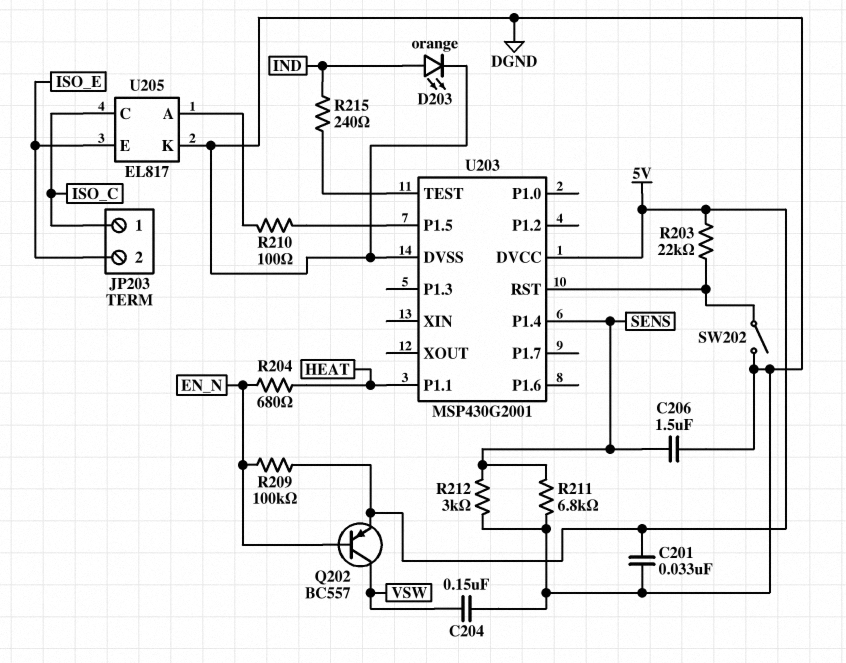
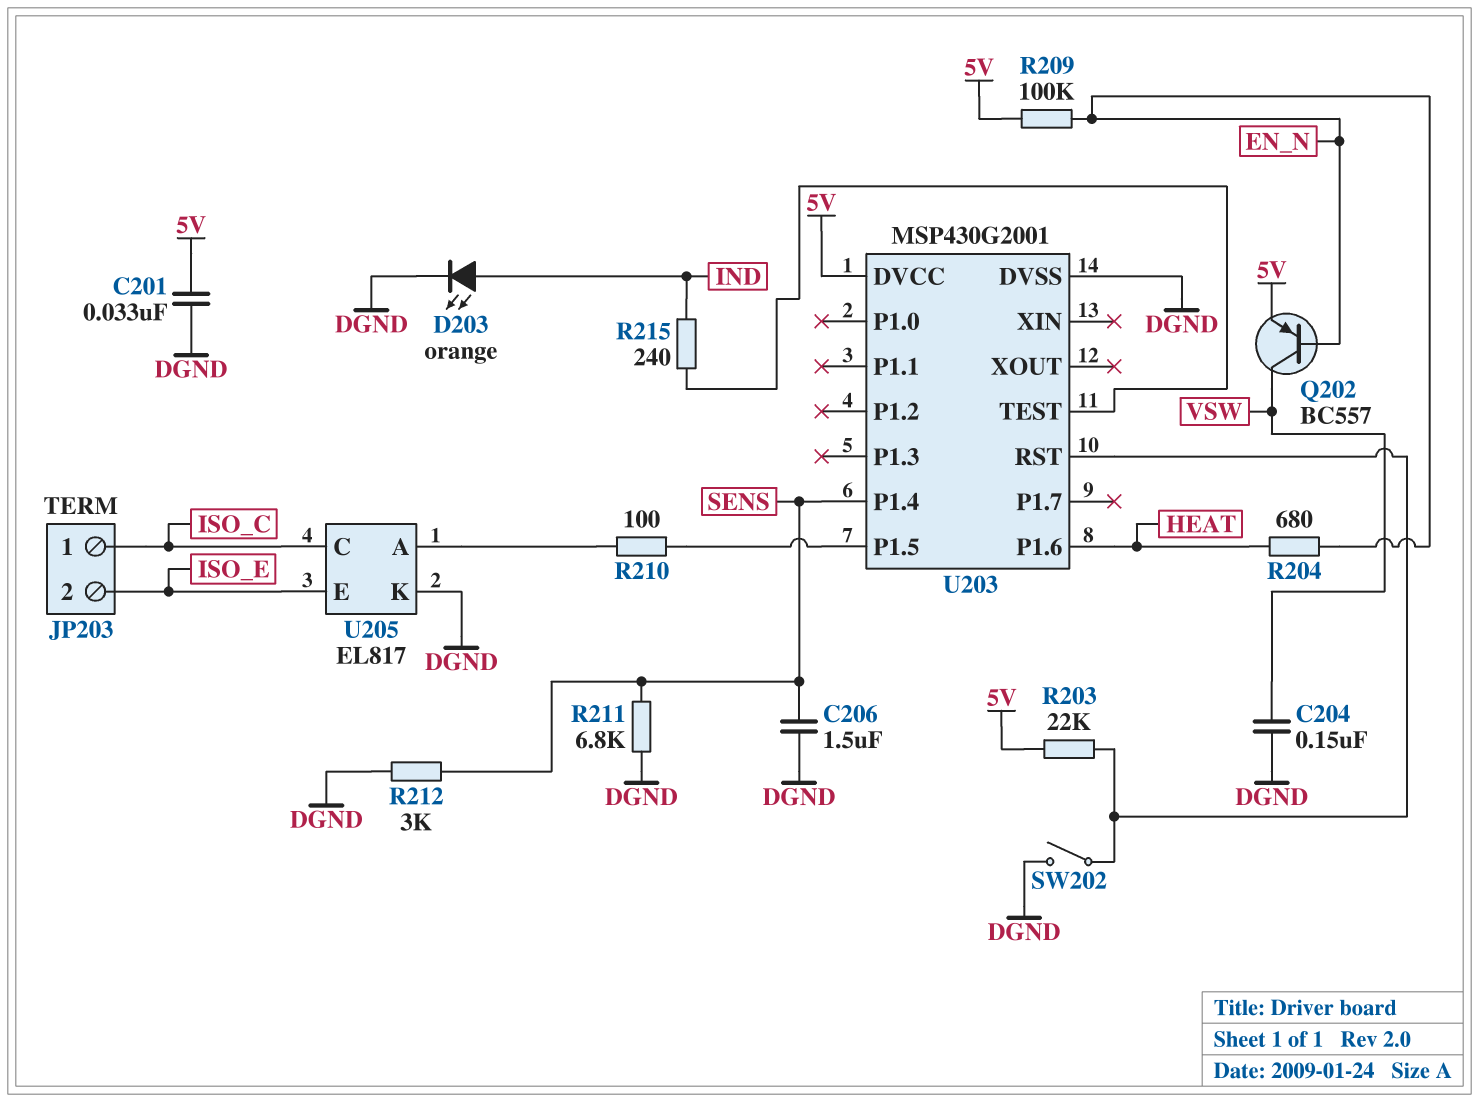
U203 pin P1.1: HEAT -> none
U203 pin P1.6: none -> HEAT

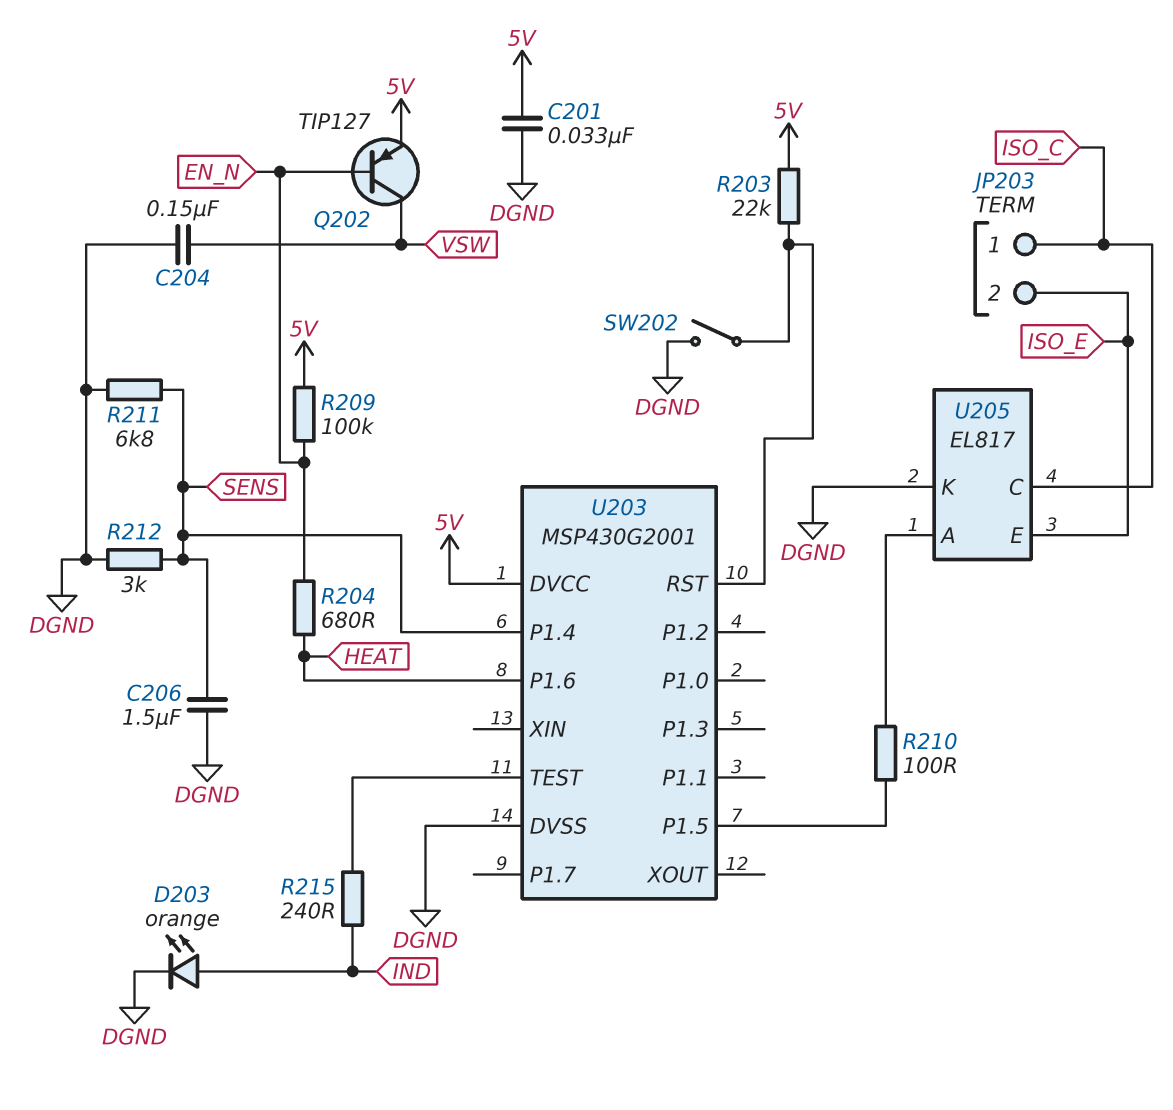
Q202: PNP BC557 (B EN_N, C VSW, E 5V) -> PNP TIP127 (B EN_N, C VSW, E 5V)

